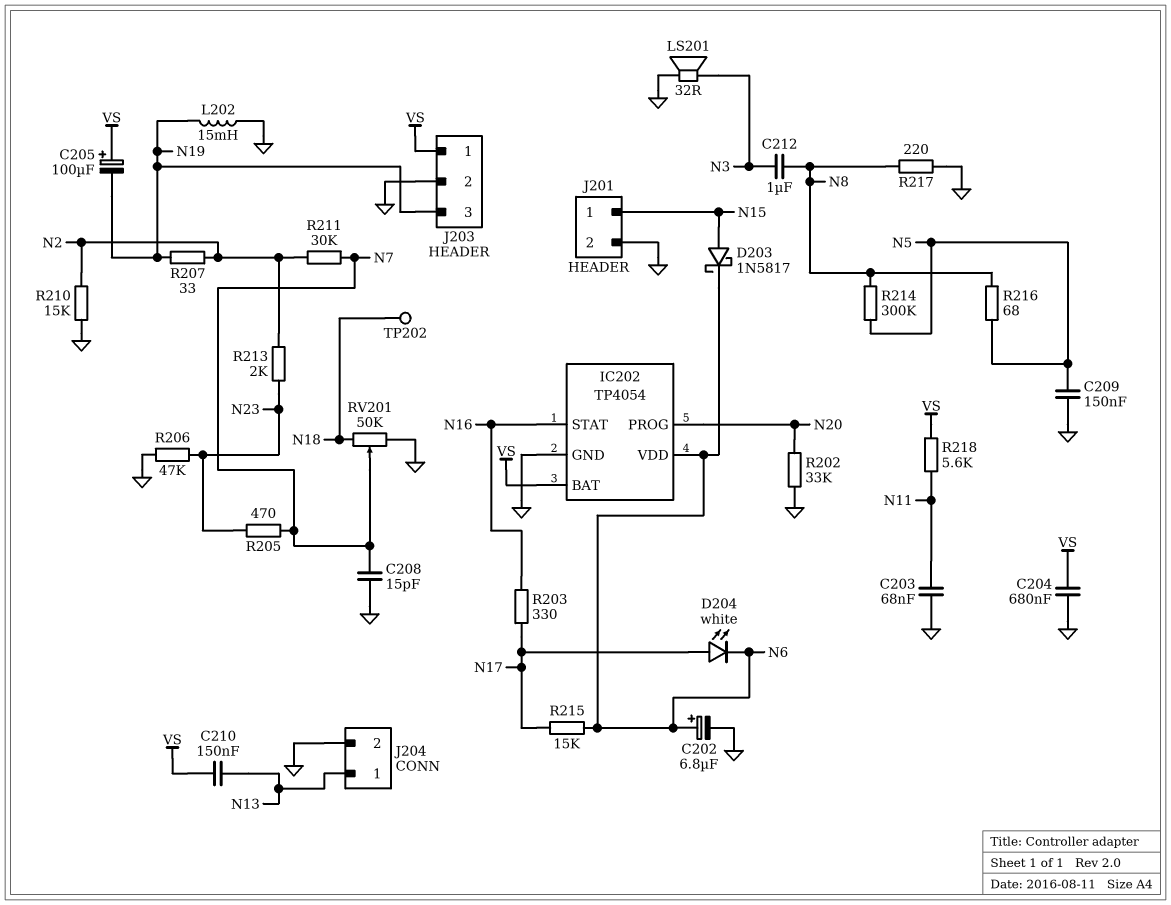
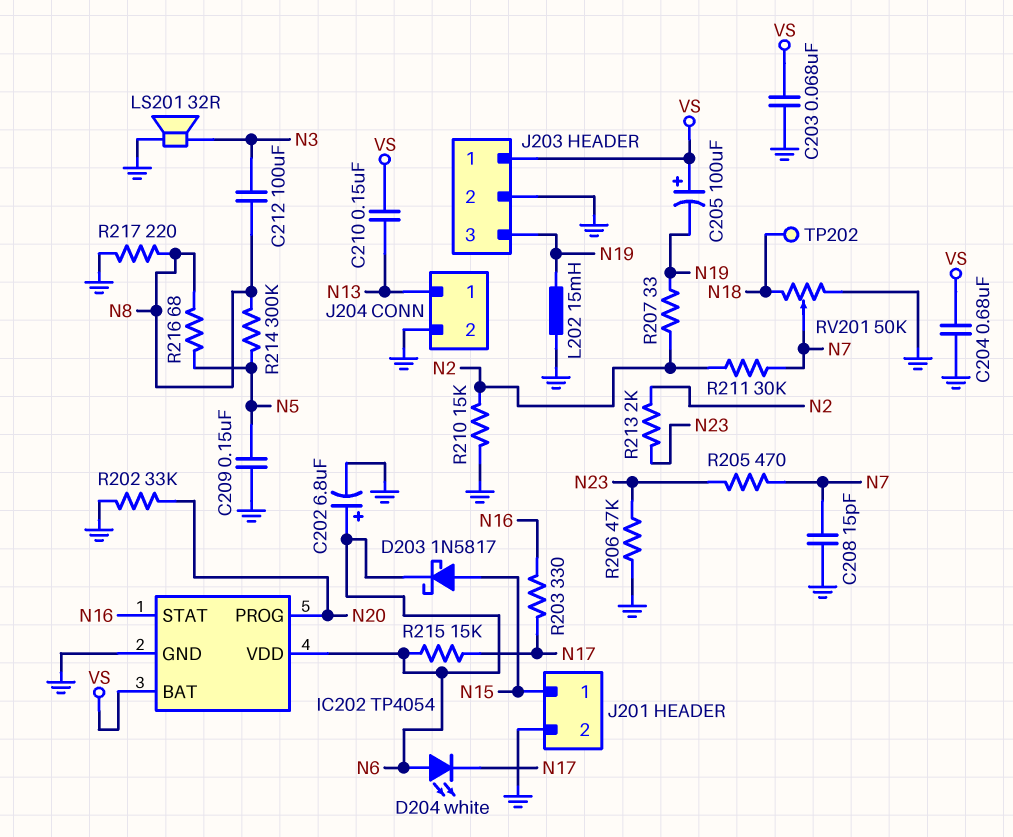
C203: 68nF (GND, N11) -> 68nF (GND, VS)
C212: 1uF (N3, N8) -> 100uF (N3, N8)
D204: LED white (A N17, K N6) -> LED white (A N6, K N17)
R218: 5.6k (N11, VS) -> none

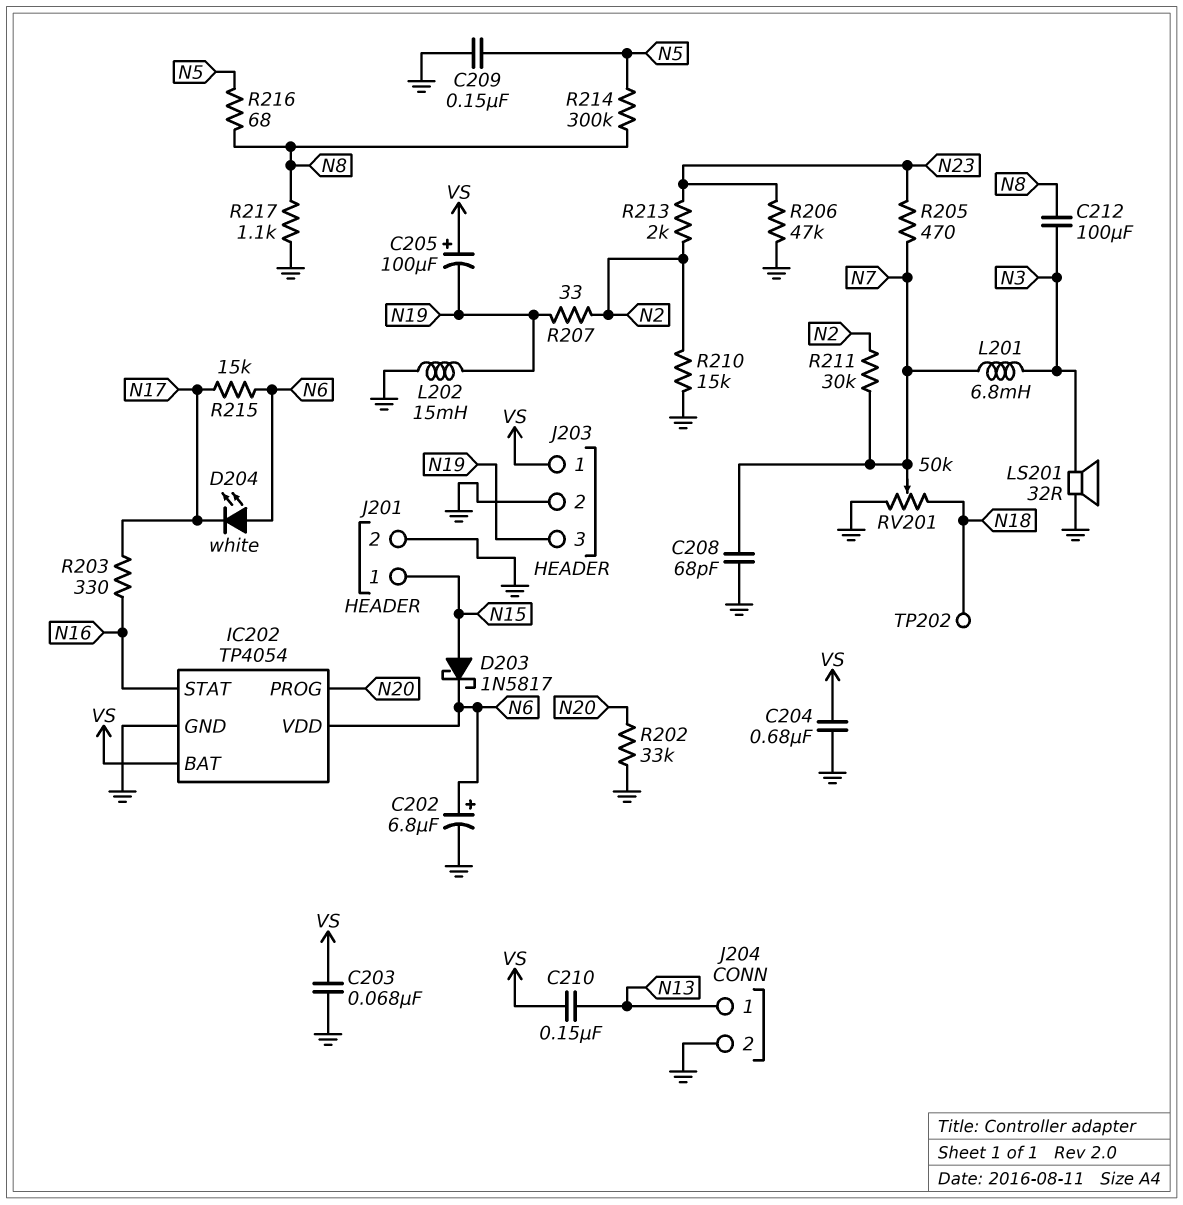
C208: 15pF (GND, N7) -> 68pF (GND, N7)
L201: none -> 6.8mH (N3, N7)
R217: 220 (GND, N8) -> 1.1k (GND, N8)

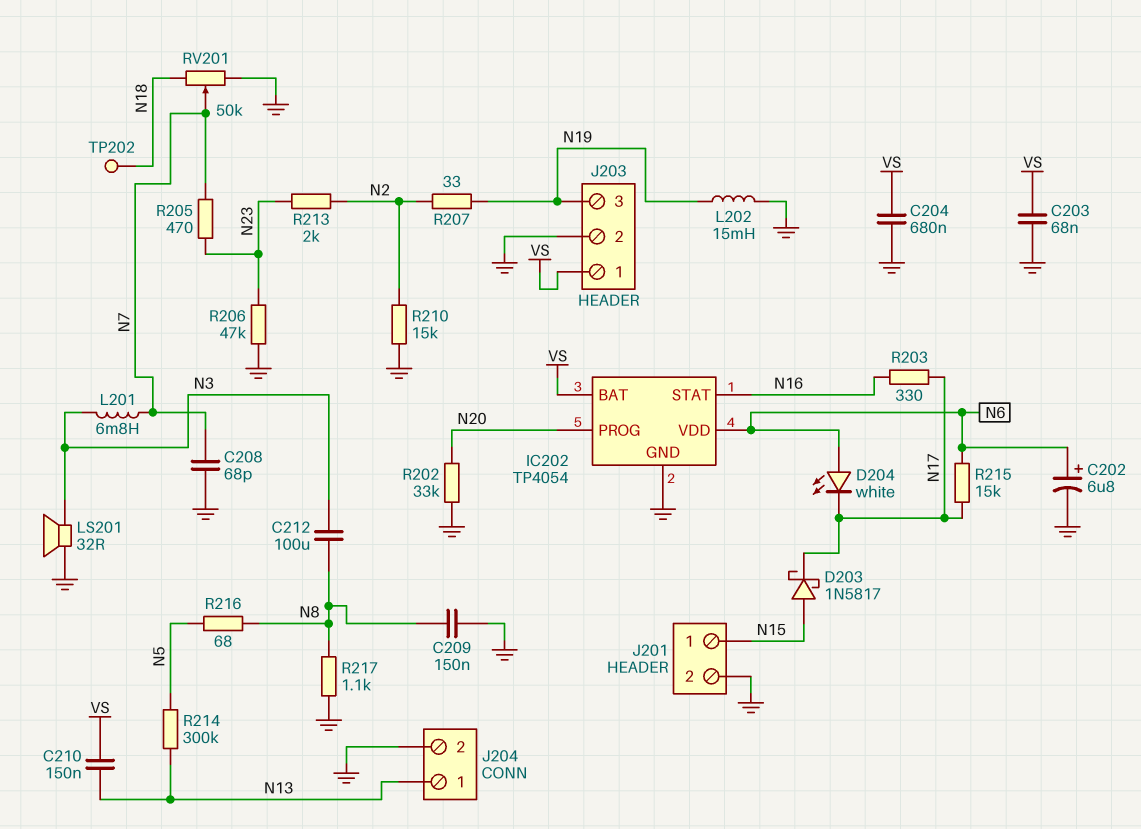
C205: 100uF (plus VS, minus N19) -> none
C209: 150nF (GND, N5) -> 150nF (GND, N8)
D203: schottky 1N5817 (A N15, K N6) -> schottky 1N5817 (A N15, K N17)
R211: 30k (N2, N7) -> none
R214: 300k (N5, N8) -> 300k (N5, N13)

